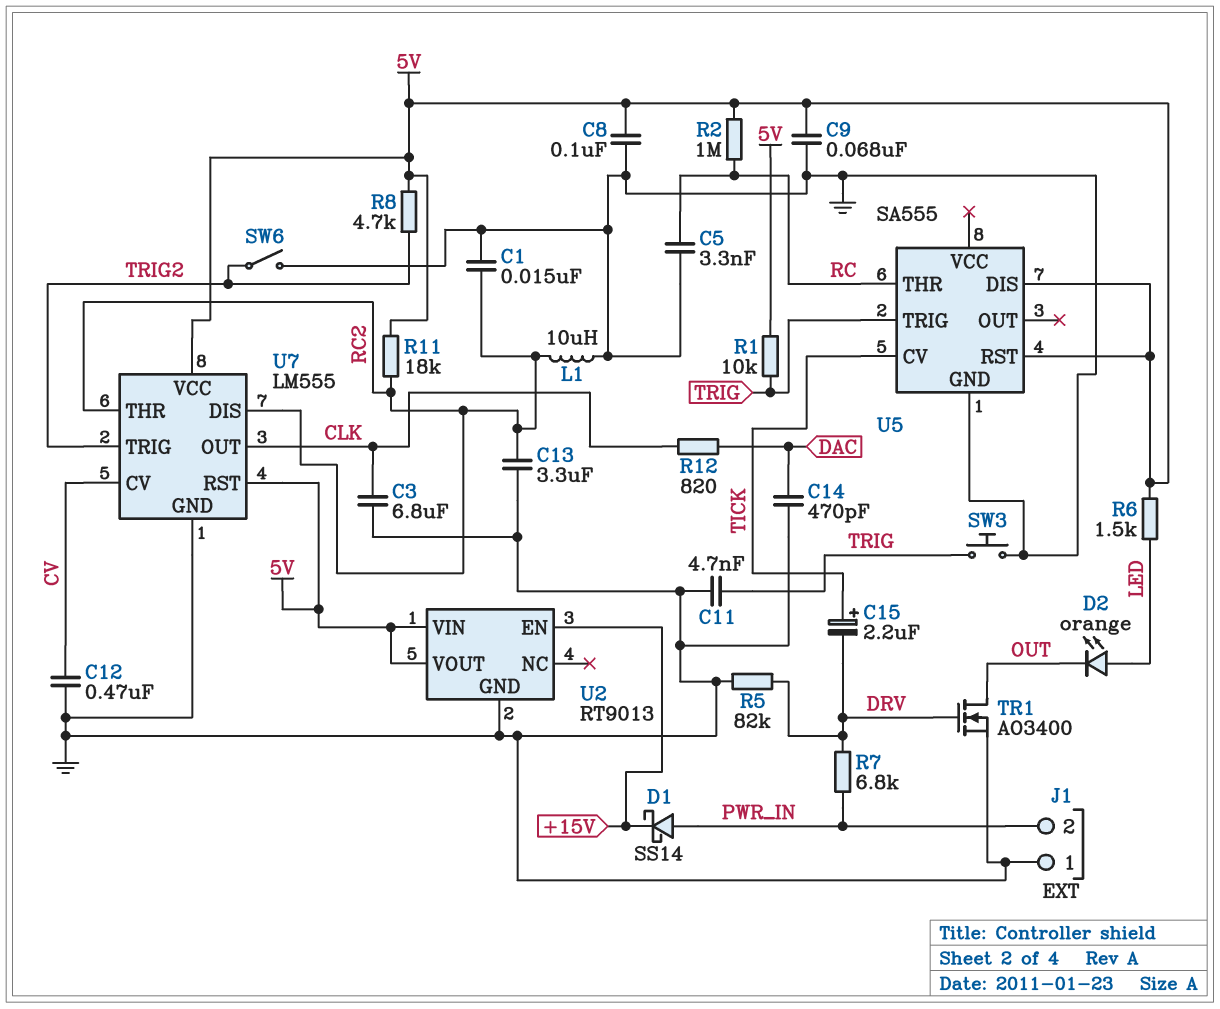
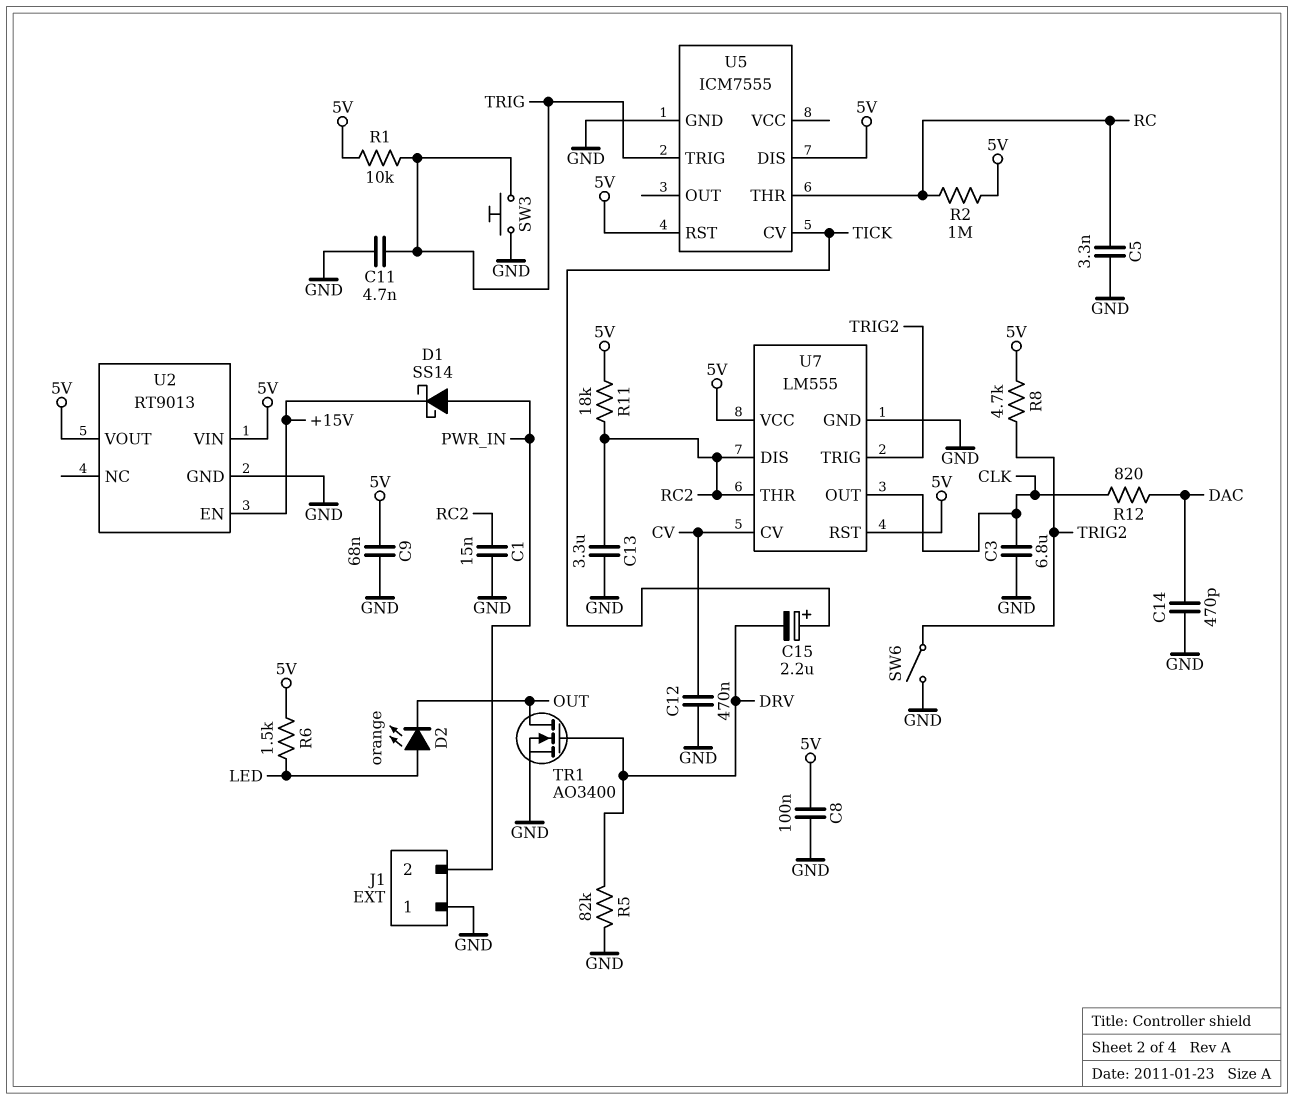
L1: 10uH (GND, RC2) -> none
R7: 6.8k (DRV, PWR_IN) -> none
U5: SA555 -> ICM7555

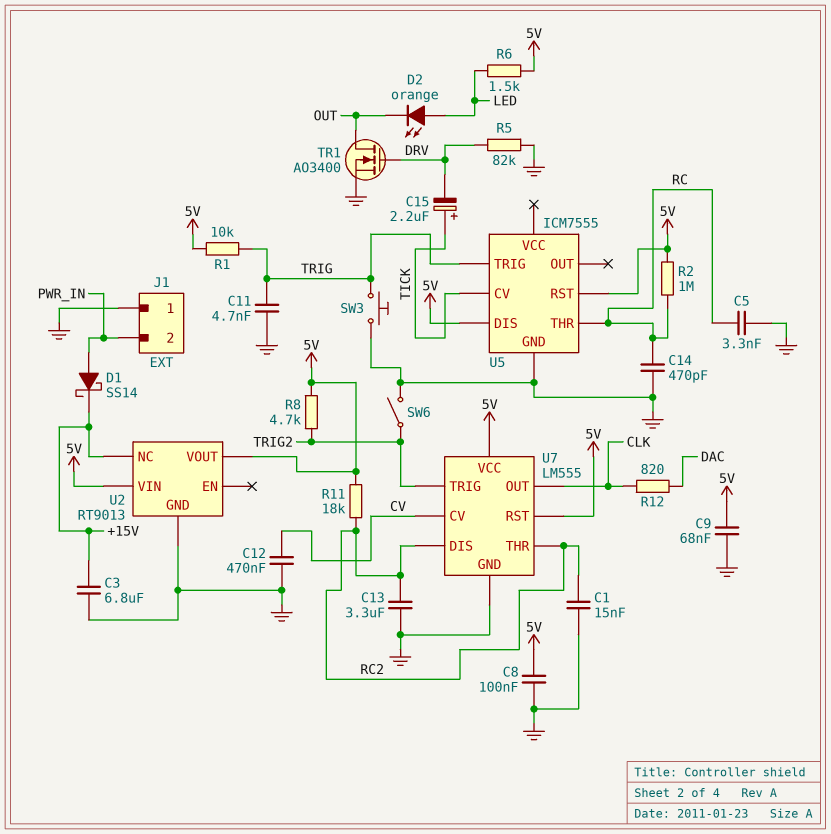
C3: 6.8uF (CLK, GND) -> 6.8uF (+15V, GND)
C14: 470pF (DAC, GND) -> 470pF (GND, RC)
U2 pin EN: +15V -> none
U2 pin NC: none -> +15V

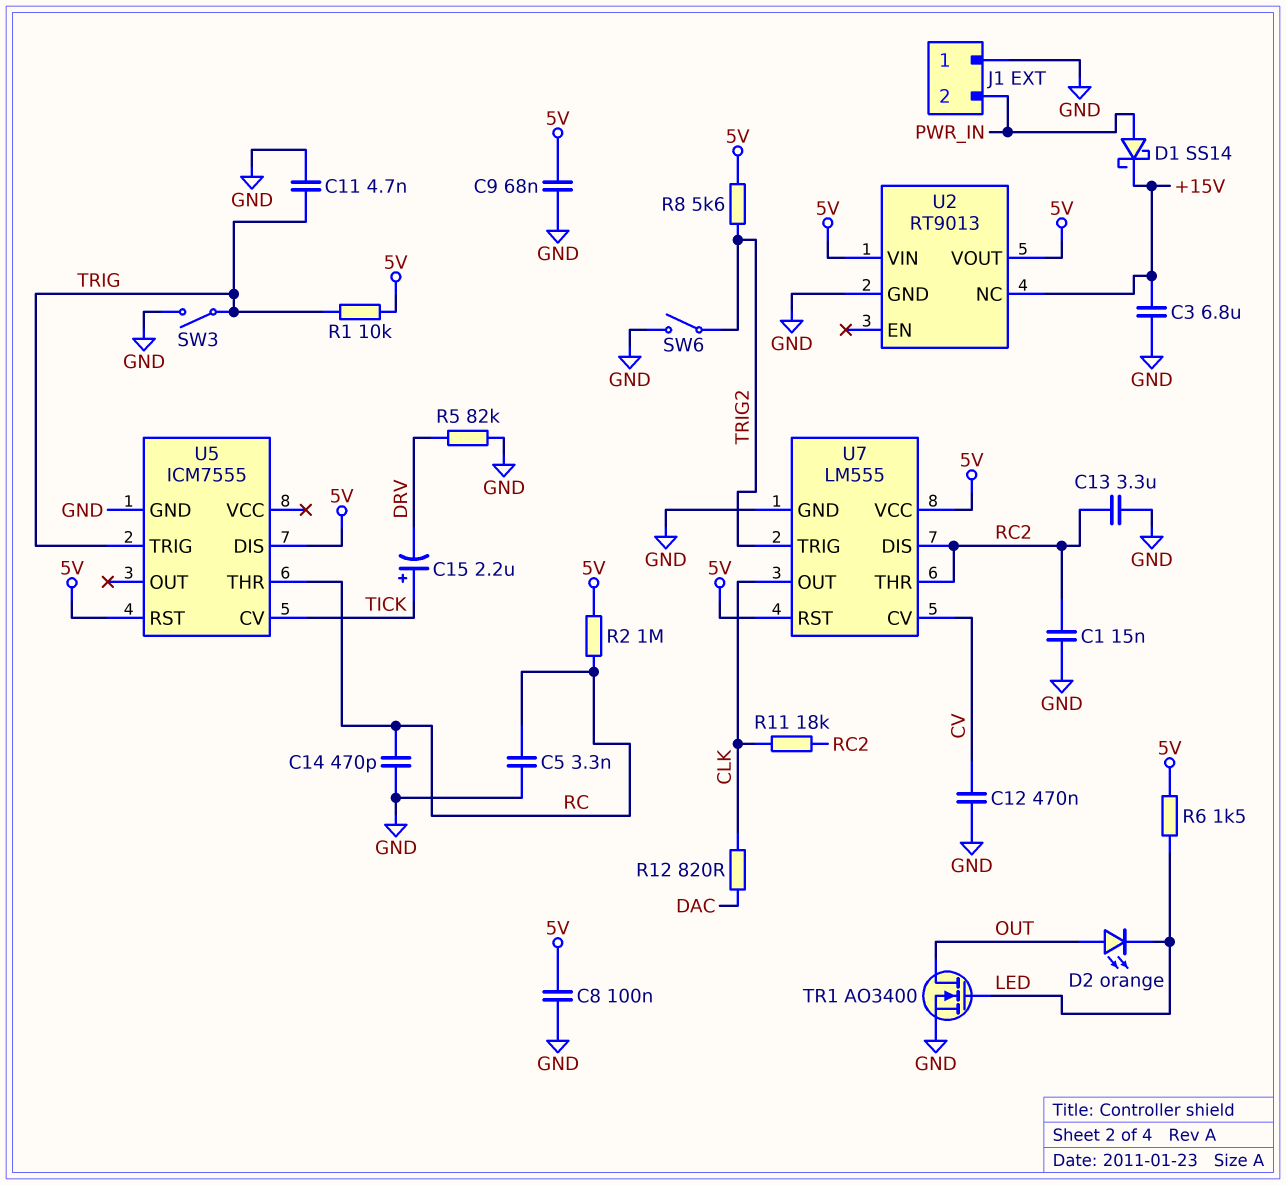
D2: LED orange (A LED, K OUT) -> LED orange (A OUT, K LED)
R8: 4.7k (5V, TRIG2) -> 5.6k (5V, TRIG2)
R11: 18k (5V, RC2) -> 18k (CLK, RC2)
SW3: button (GND, TRIG) -> switch (GND, TRIG)
TR1: NMOS AO3400 (G DRV, D OUT, S GND) -> NMOS AO3400 (G LED, D OUT, S GND)

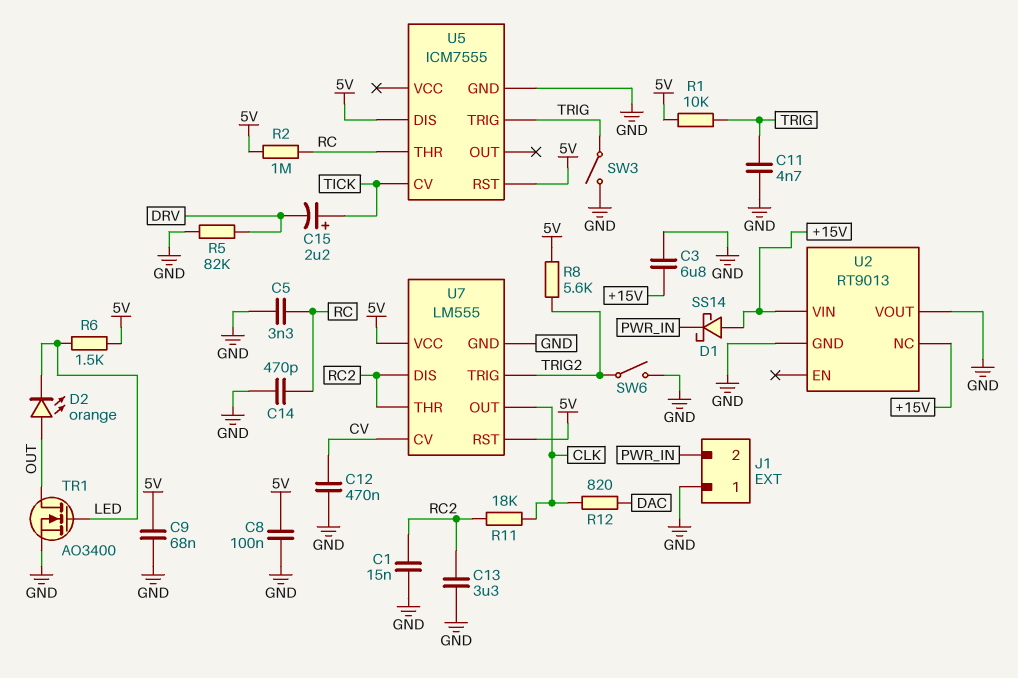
D1: schottky SS14 (A PWR_IN, K +15V) -> schottky SS14 (A +15V, K PWR_IN)
U2 pin VIN: 5V -> +15V
U2 pin VOUT: 5V -> GND

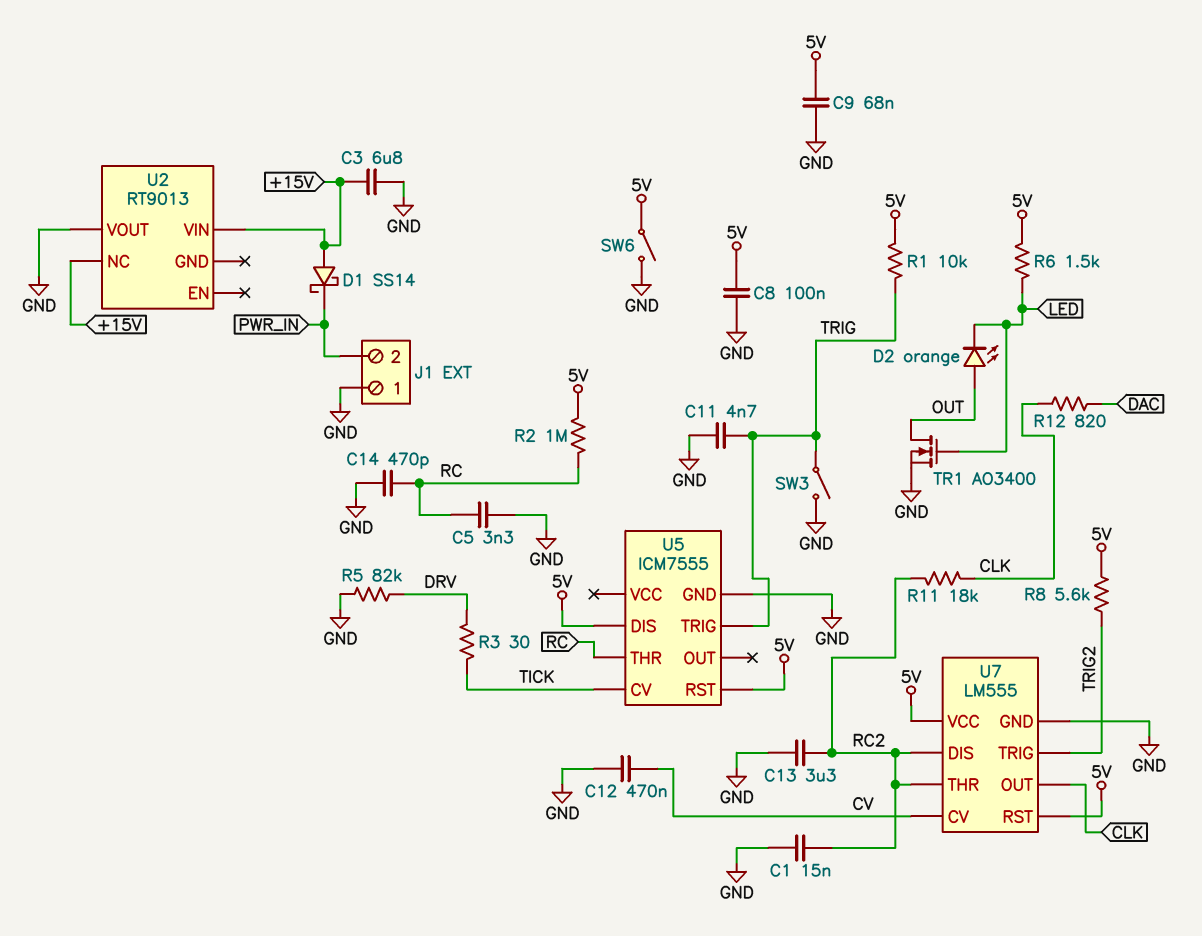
C15: 2.2uF (plus TICK, minus DRV) -> none
R3: none -> 30 (DRV, TICK)
SW6: switch (GND, TRIG2) -> switch (5V, GND)
U2 pin GND: GND -> none

